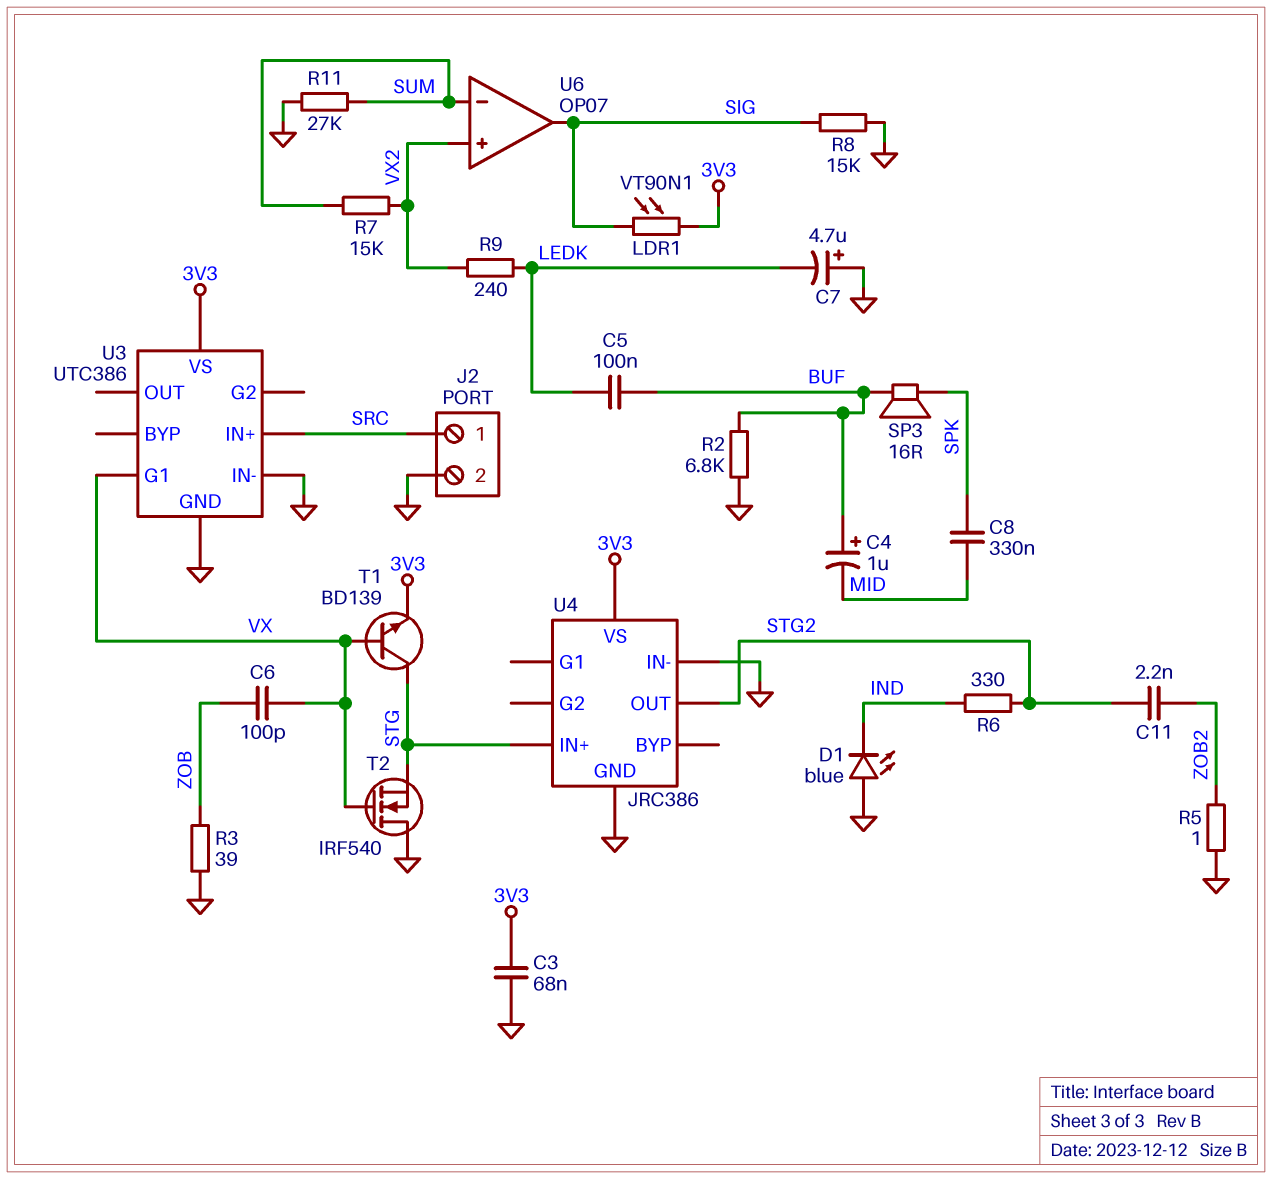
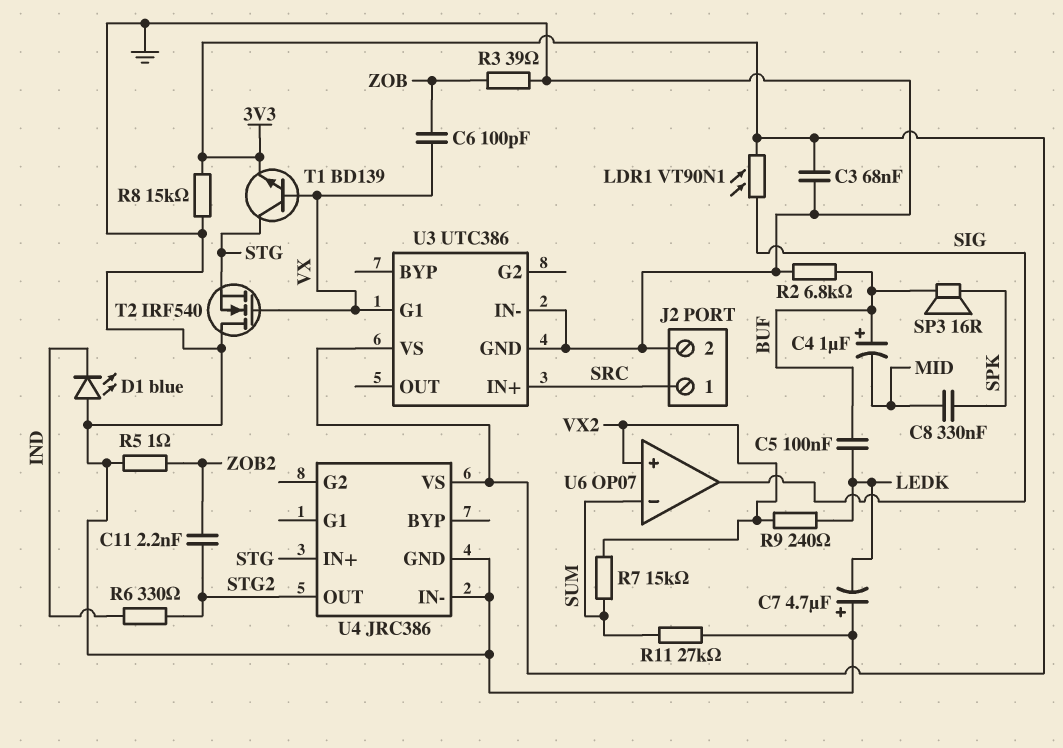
R8: 15k (GND, SIG) -> 15k (3V3, GND)

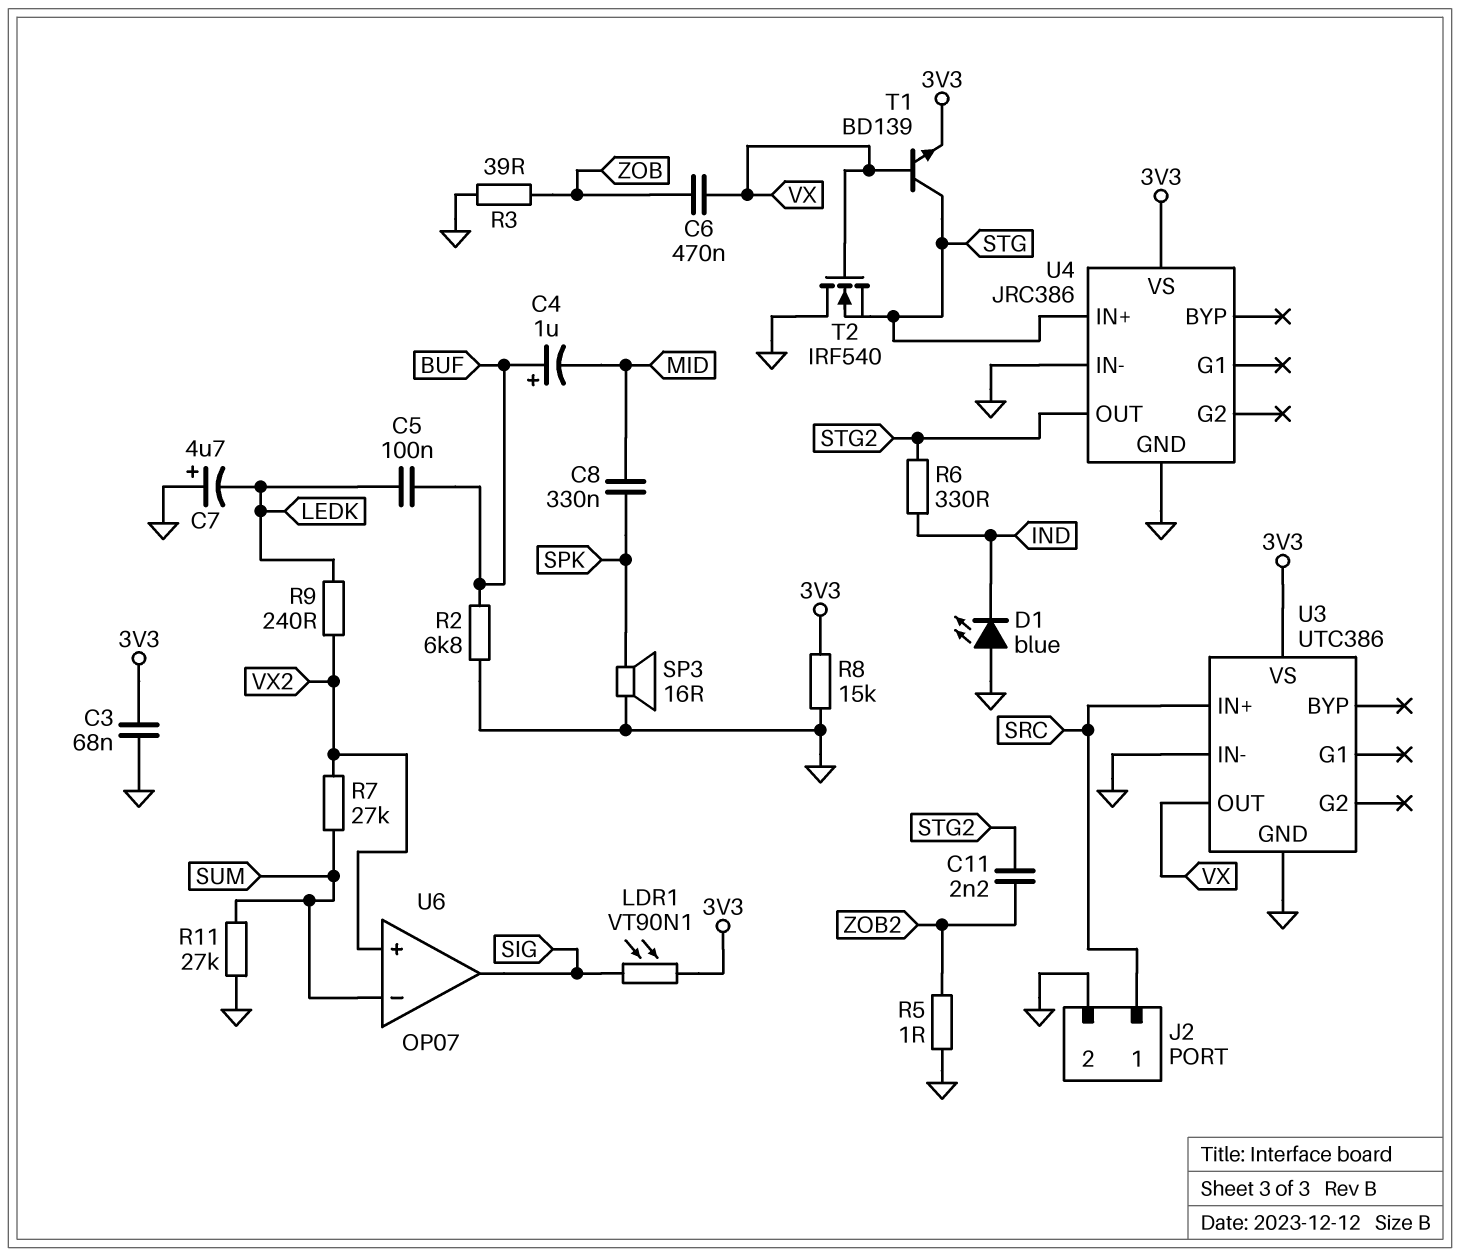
C6: 100pF (VX, ZOB) -> 470nF (VX, ZOB)
R7: 15k (SUM, VX2) -> 27k (SUM, VX2)
SP3: speaker 16R (BUF, SPK) -> speaker 16R (GND, SPK)
U3 pin G1: VX -> none
U3 pin OUT: none -> VX

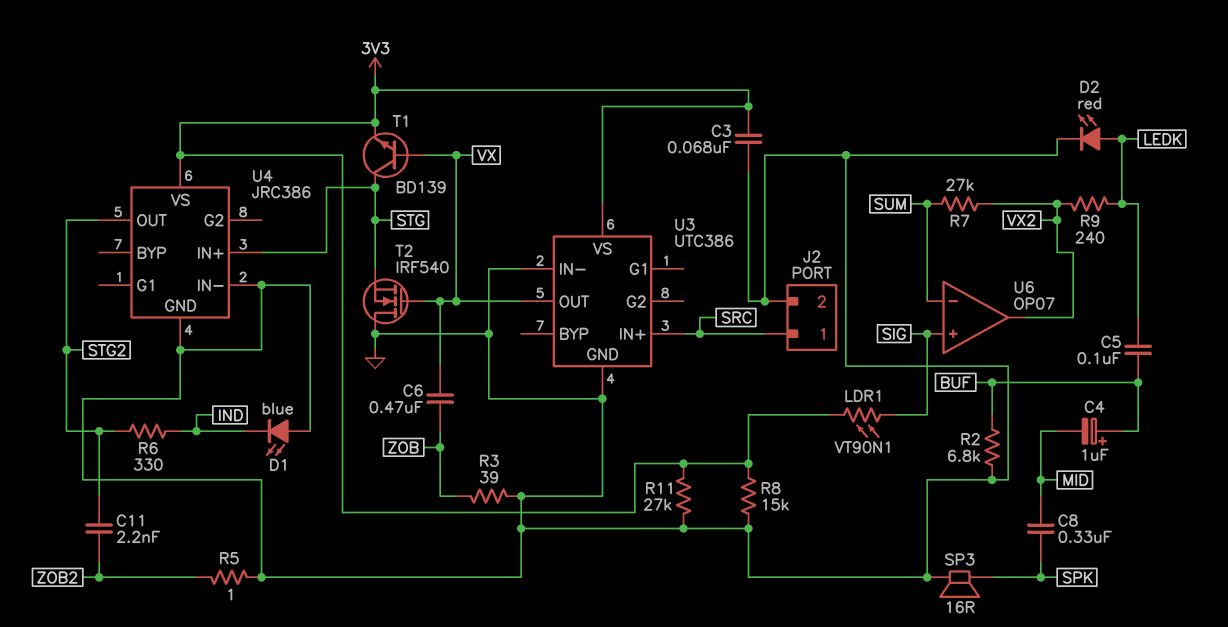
C7: 4.7uF (plus GND, minus LEDK) -> none
D2: none -> LED red (A LEDK, K GND)
R11: 27k (GND, SUM) -> 27k (3V3, GND)
U6 pin in+: VX2 -> SIG
U6 pin out: SIG -> VX2

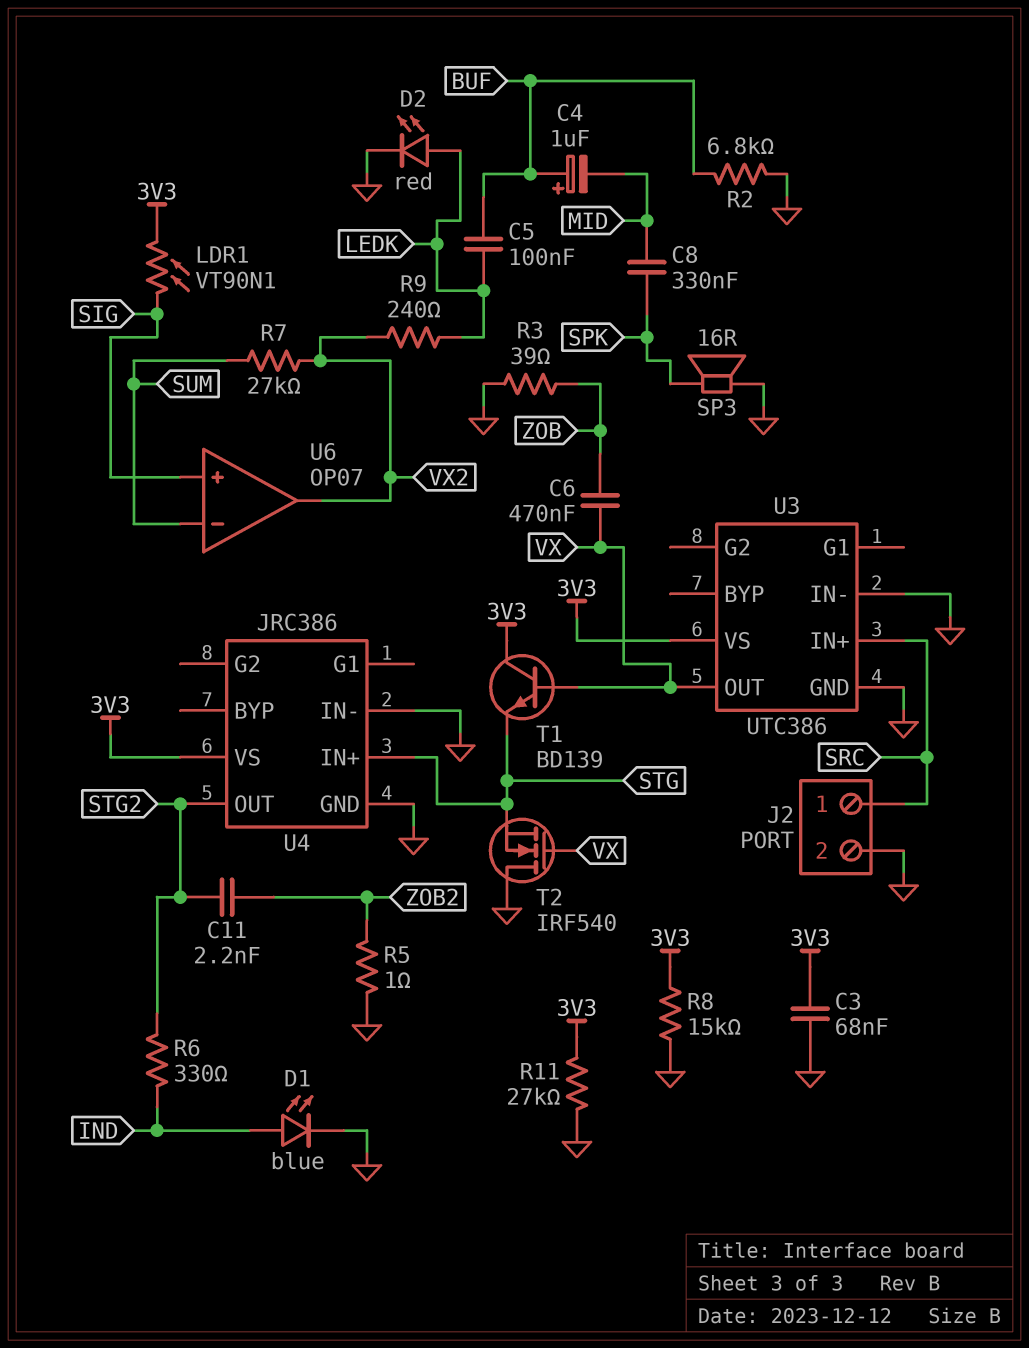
D1: LED blue (A GND, K IND) -> LED blue (A IND, K GND)
T1: NPN BD139 (B VX, C STG, E 3V3) -> NPN BD139 (B VX, C 3V3, E STG)

